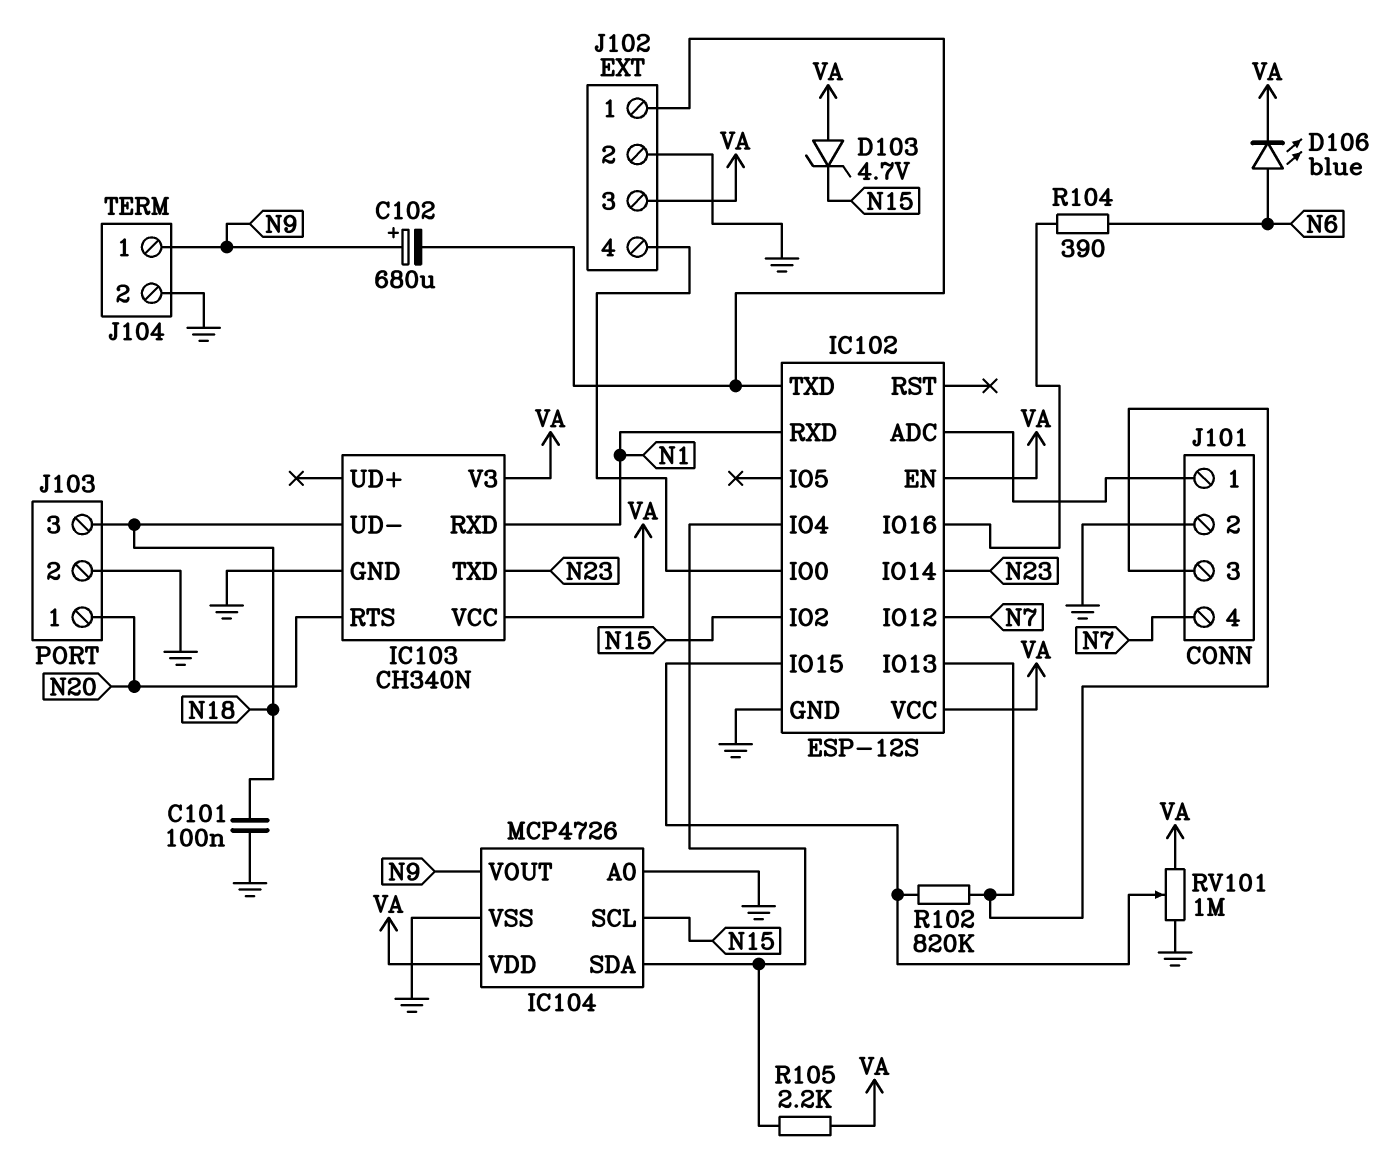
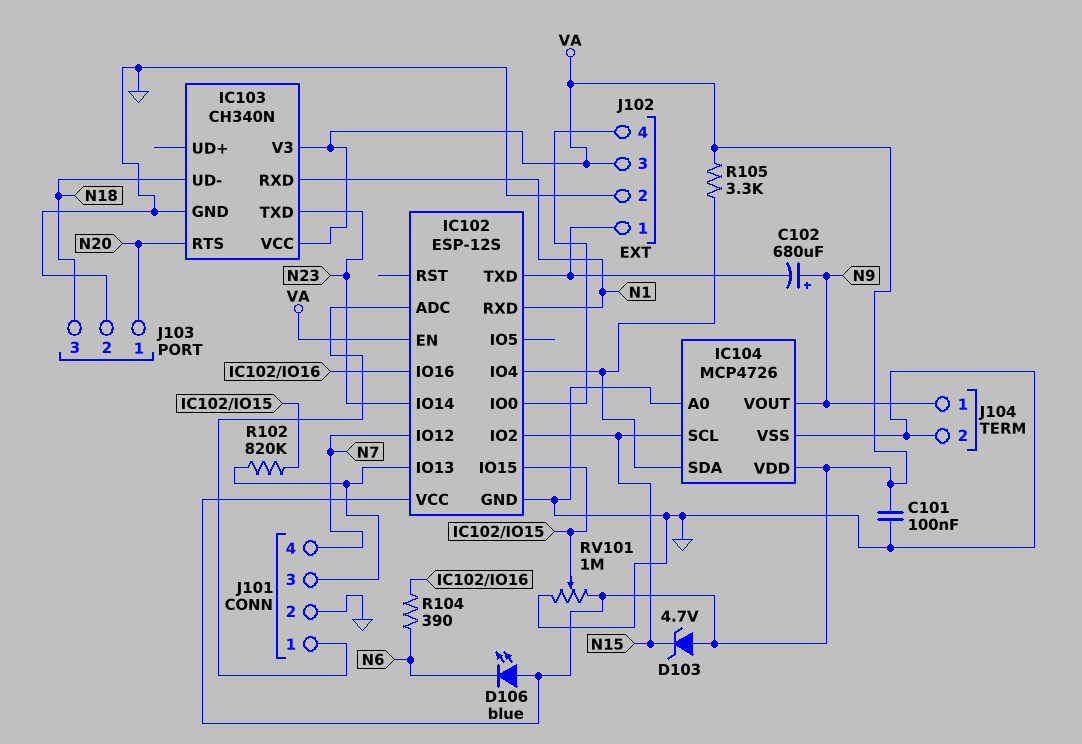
C101: 100nF (GND, N18) -> 100nF (GND, VA)
D106: LED blue (A N6, K VA) -> LED blue (A VA, K N6)
R105: 2.2k (IC102/IO4, VA) -> 3.3k (IC102/IO4, VA)

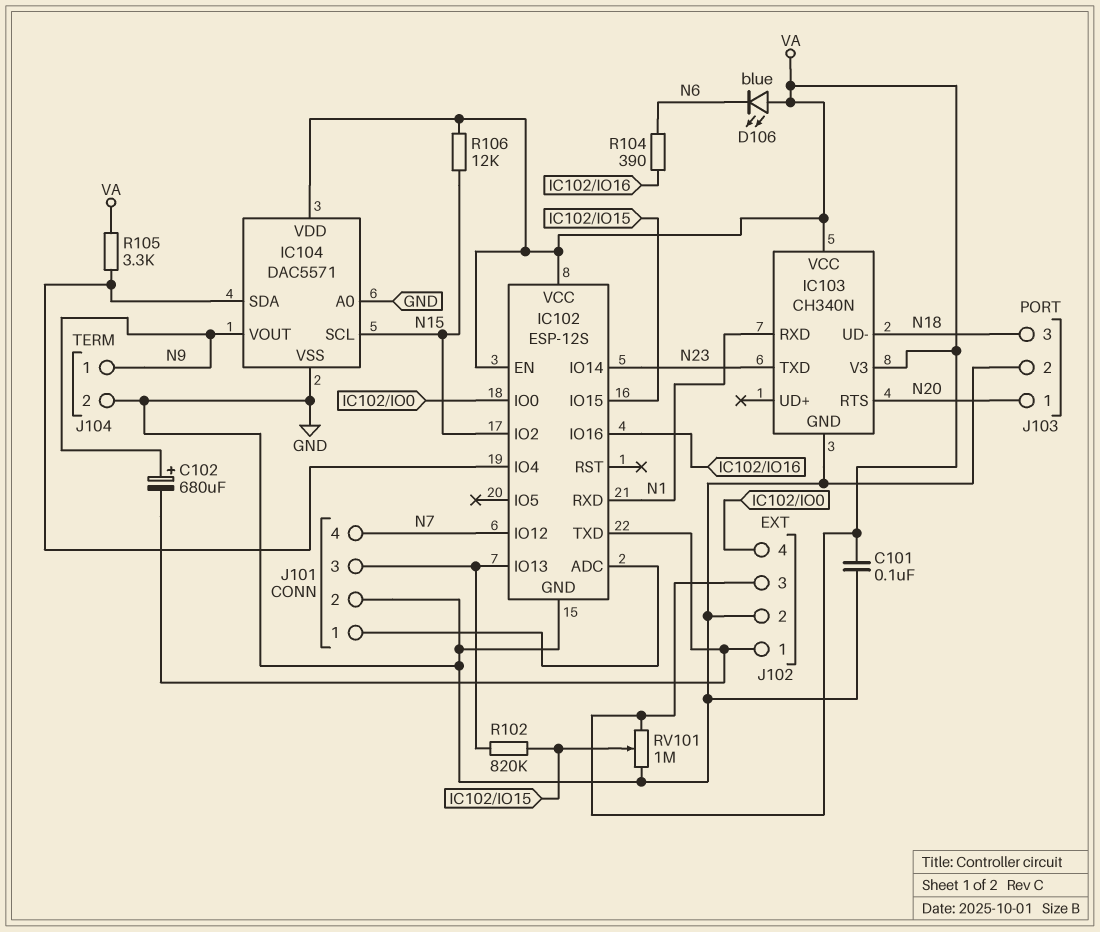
D103: zener 4.7V (A VA, K N15) -> none
IC104: MCP4726 -> DAC5571
R106: none -> 12k (N15, VA)

